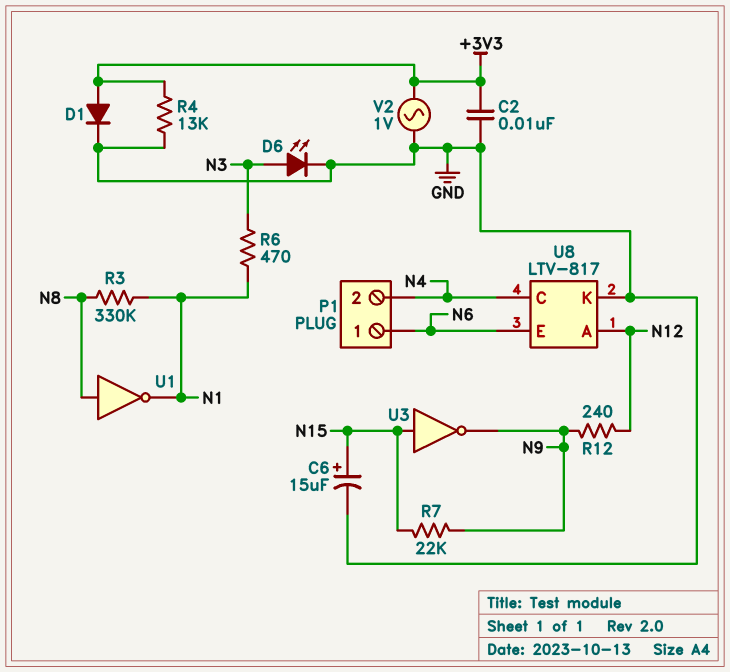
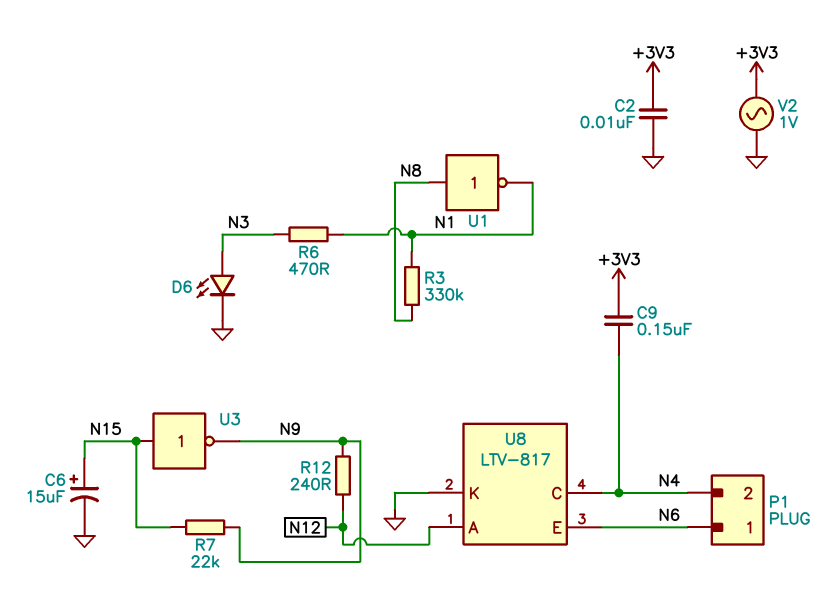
C9: none -> 150nF (+3V3, N4)
D1: diode (A +3V3, K GND) -> none
R4: 13k (+3V3, GND) -> none

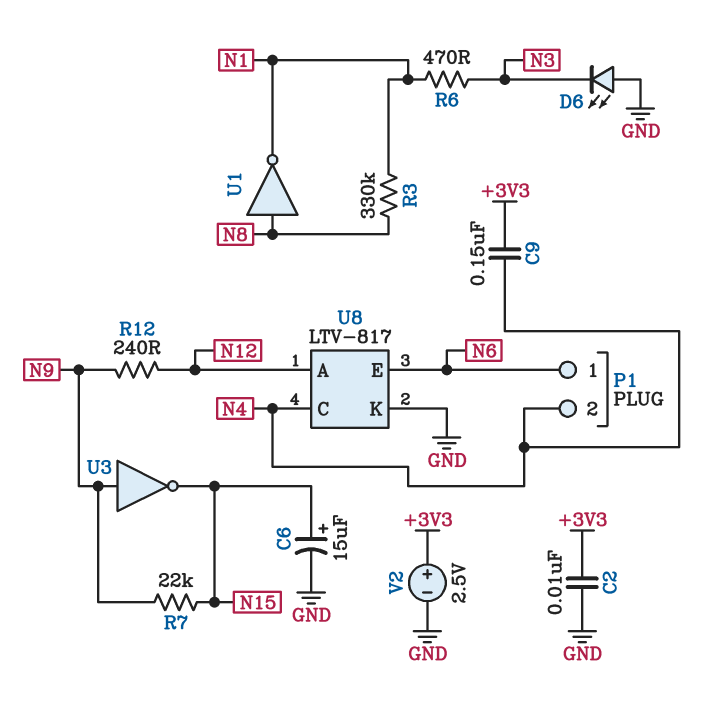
D6: LED (A N3, K GND) -> LED (A GND, K N3)
U3: NOT (in N15, out N9) -> NOT (in N9, out N15)
V2: AC 1V (+3V3, GND) -> 2.5V (plus +3V3, minus GND)

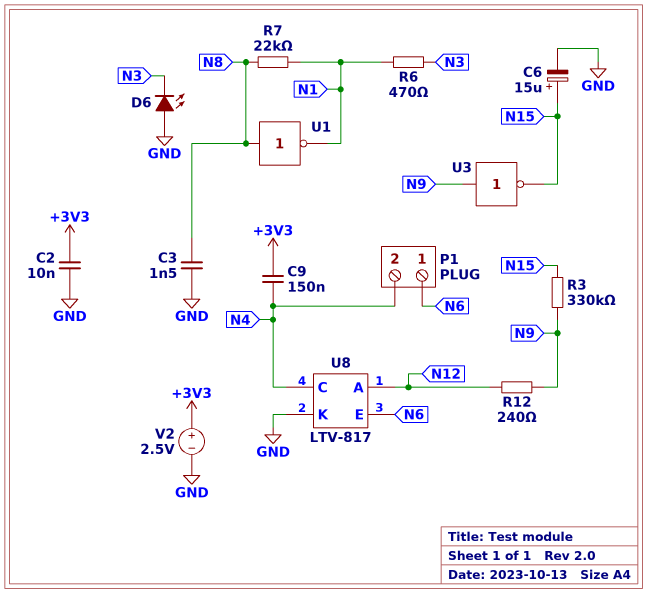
C3: none -> 1.5nF (GND, N8)
R3: 330k (N1, N8) -> 330k (N9, N15)
R7: 22k (N9, N15) -> 22k (N1, N8)

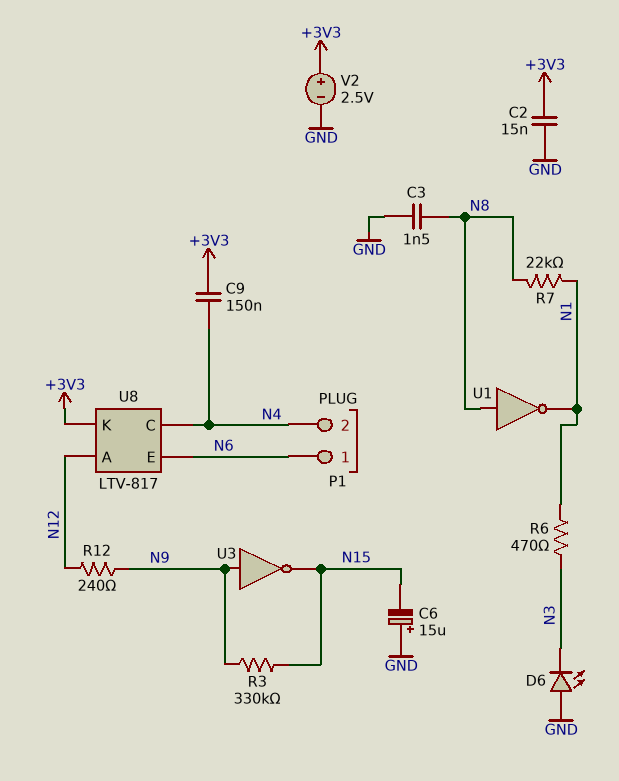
C2: 10nF (+3V3, GND) -> 15nF (+3V3, GND)
C6: 15uF (plus N15, minus GND) -> 15uF (plus GND, minus N15)
U8 pin K: GND -> +3V3

